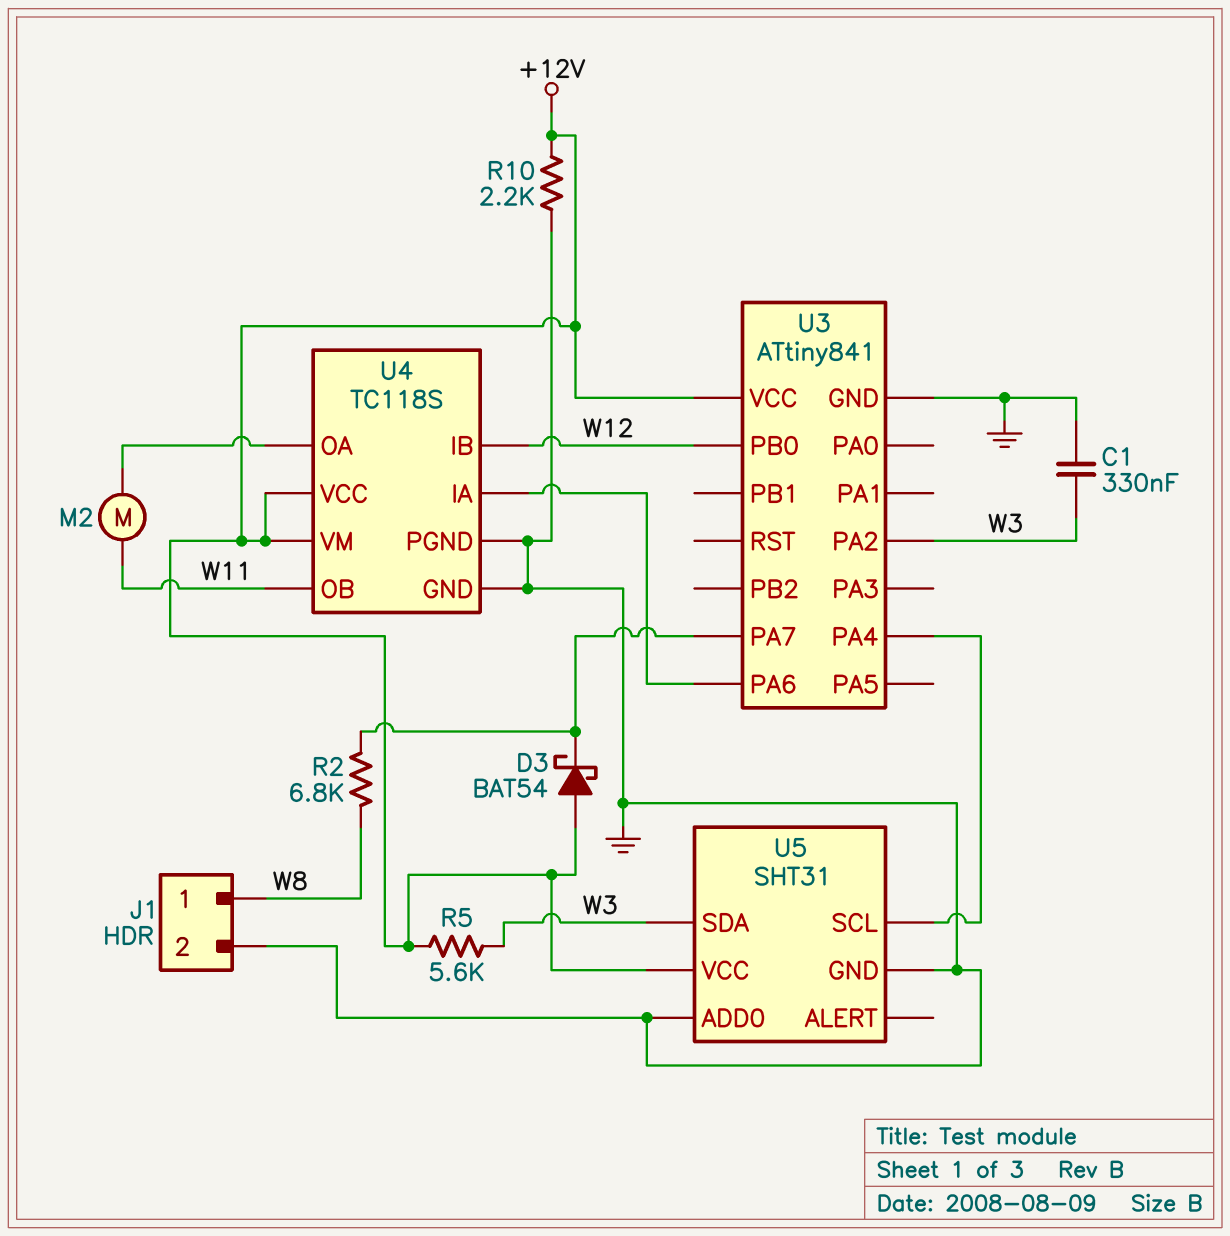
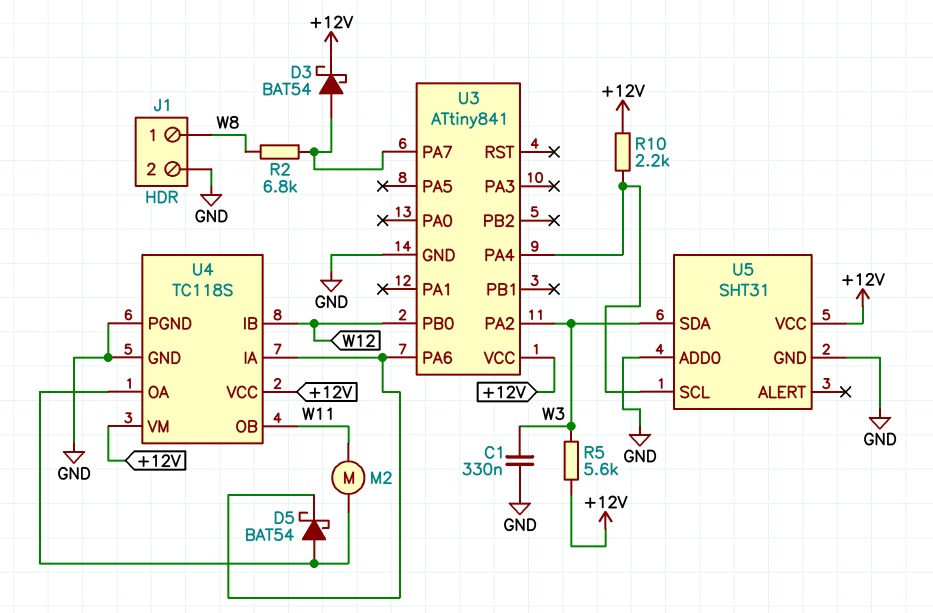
D3: schottky BAT54 (A +12V, K U3/PA7) -> schottky BAT54 (A U3/PA7, K +12V)
D5: none -> schottky BAT54 (A U4/OA, K U3/PA6)
R10: 2.2k (+12V, GND) -> 2.2k (+12V, U3/PA4)

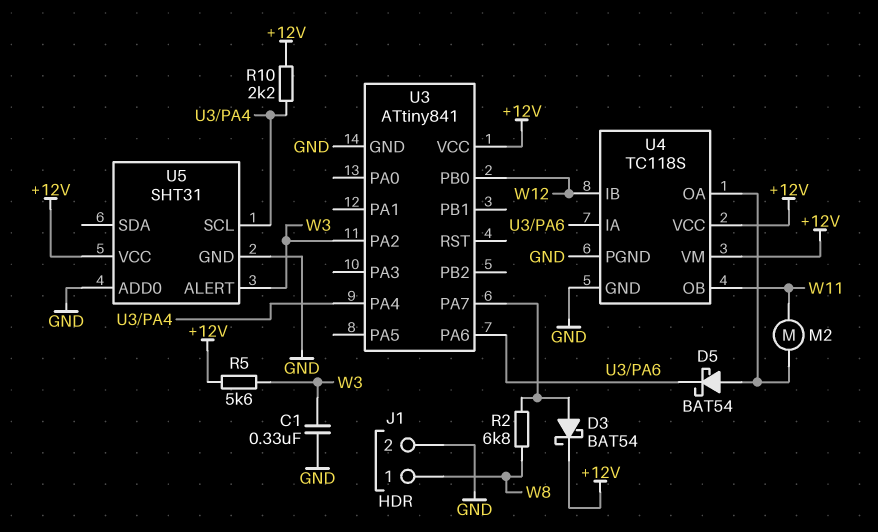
U5 pin ALERT: none -> W3
U5 pin SDA: W3 -> none

